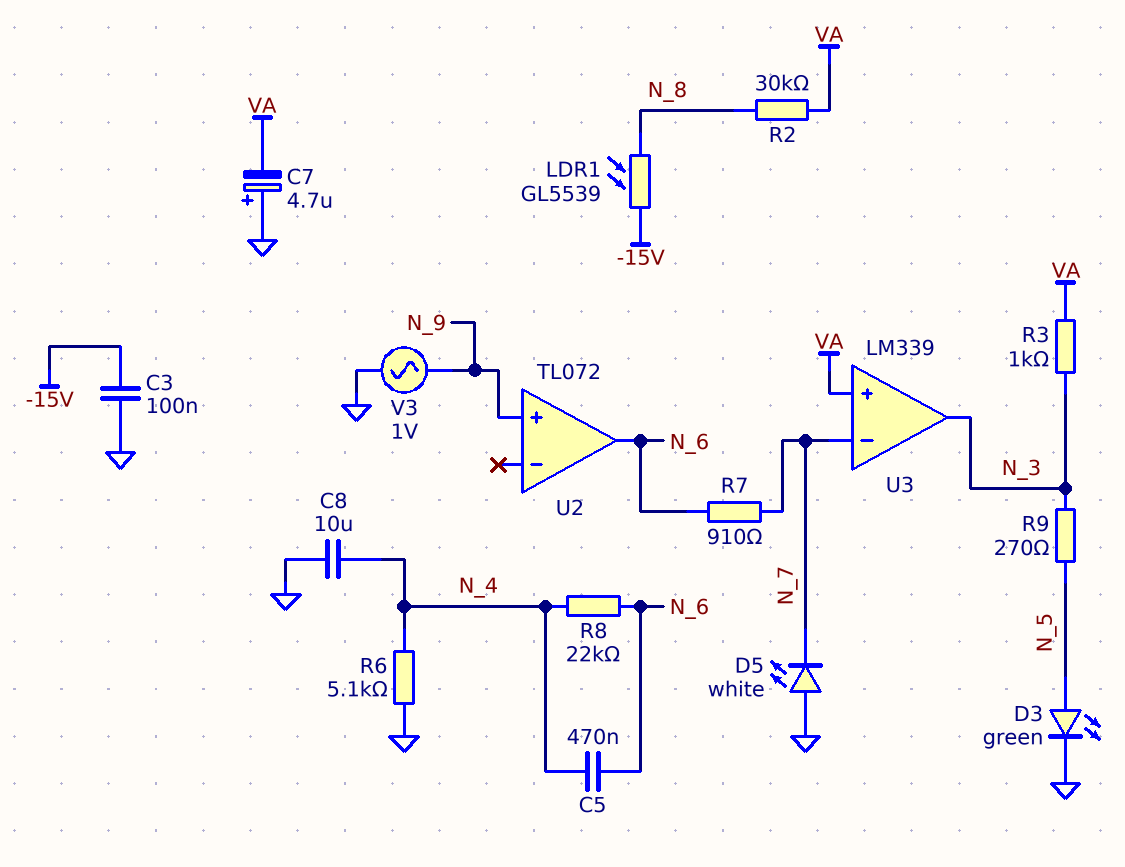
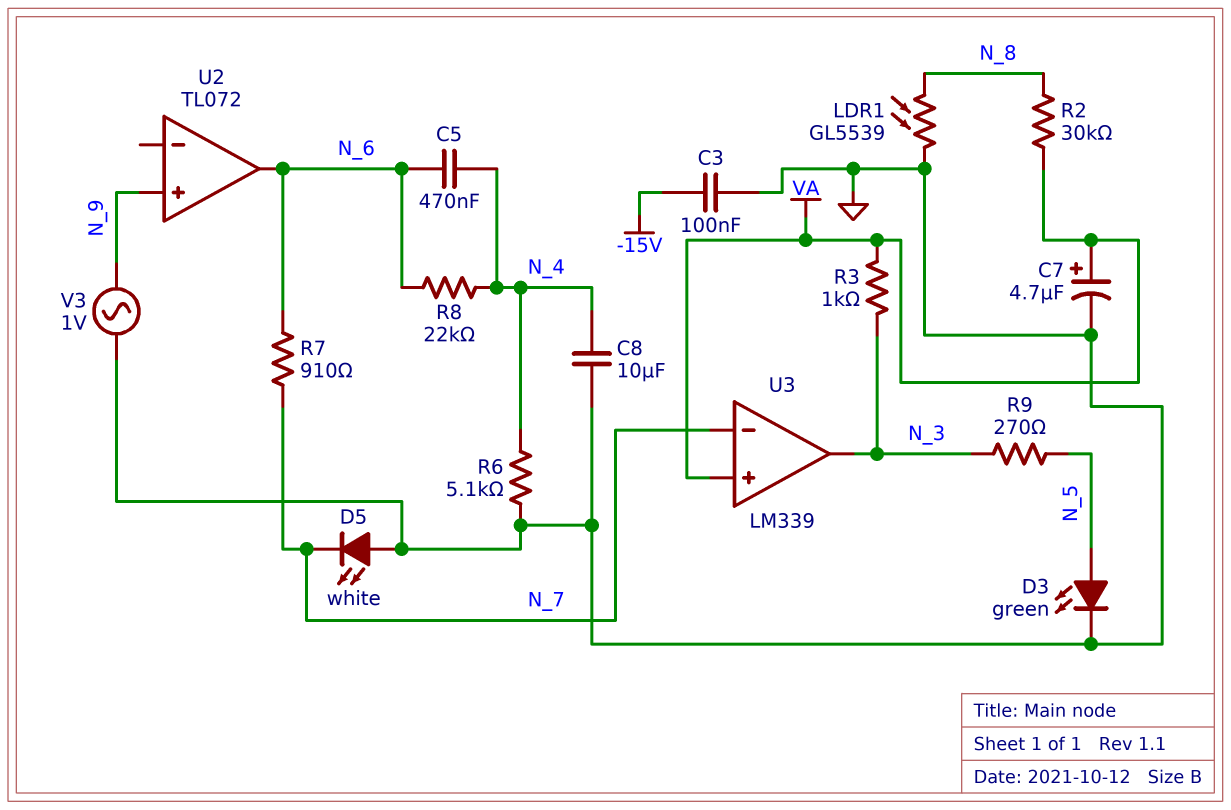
C7: 4.7uF (plus GND, minus VA) -> 4.7uF (plus VA, minus GND)
LDR1: GL5539 (-15V, N_8) -> GL5539 (GND, N_8)

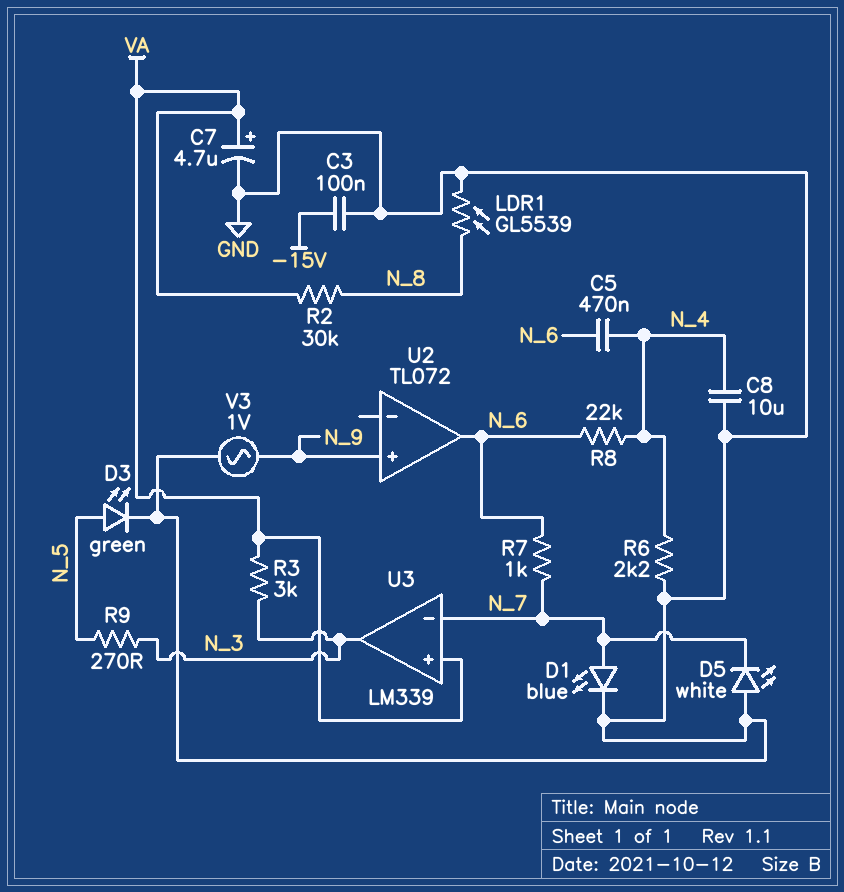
D1: none -> LED blue (A N_7, K GND)
R3: 1k (N_3, VA) -> 3k (N_3, VA)
R6: 5.1k (GND, N_4) -> 2.2k (GND, N_4)
R7: 910 (N_6, N_7) -> 1k (N_6, N_7)

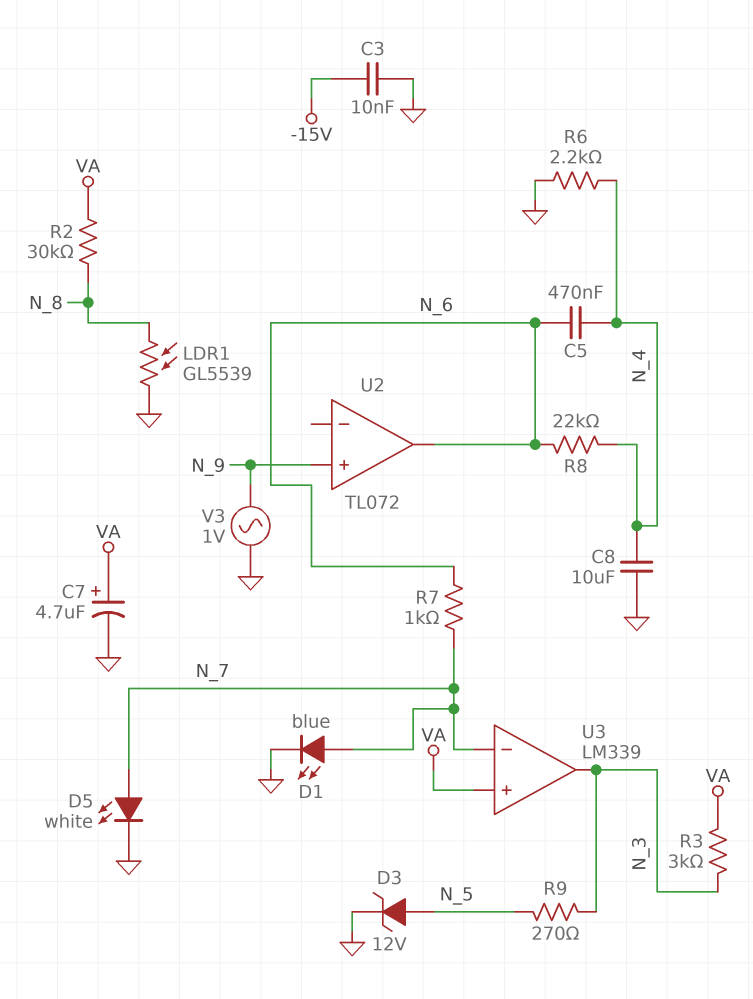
C3: 100nF (-15V, GND) -> 10nF (-15V, GND)
D3: LED green (A N_5, K GND) -> zener 12V (A N_5, K GND)
D5: LED white (A GND, K N_7) -> LED white (A N_7, K GND)

